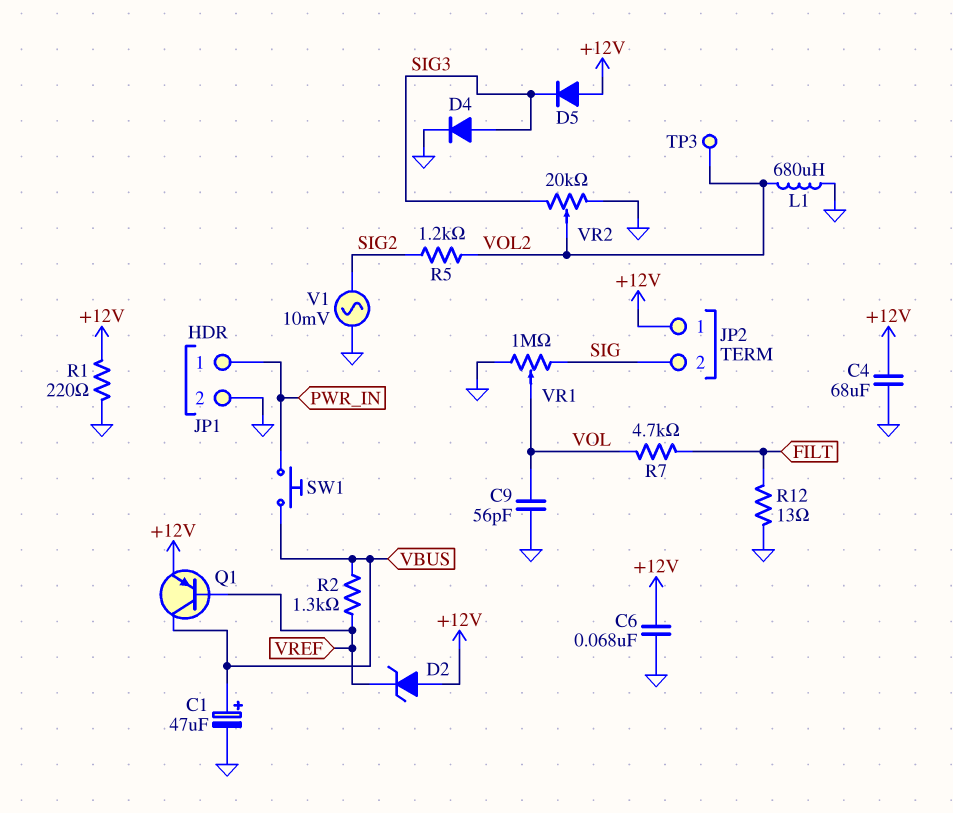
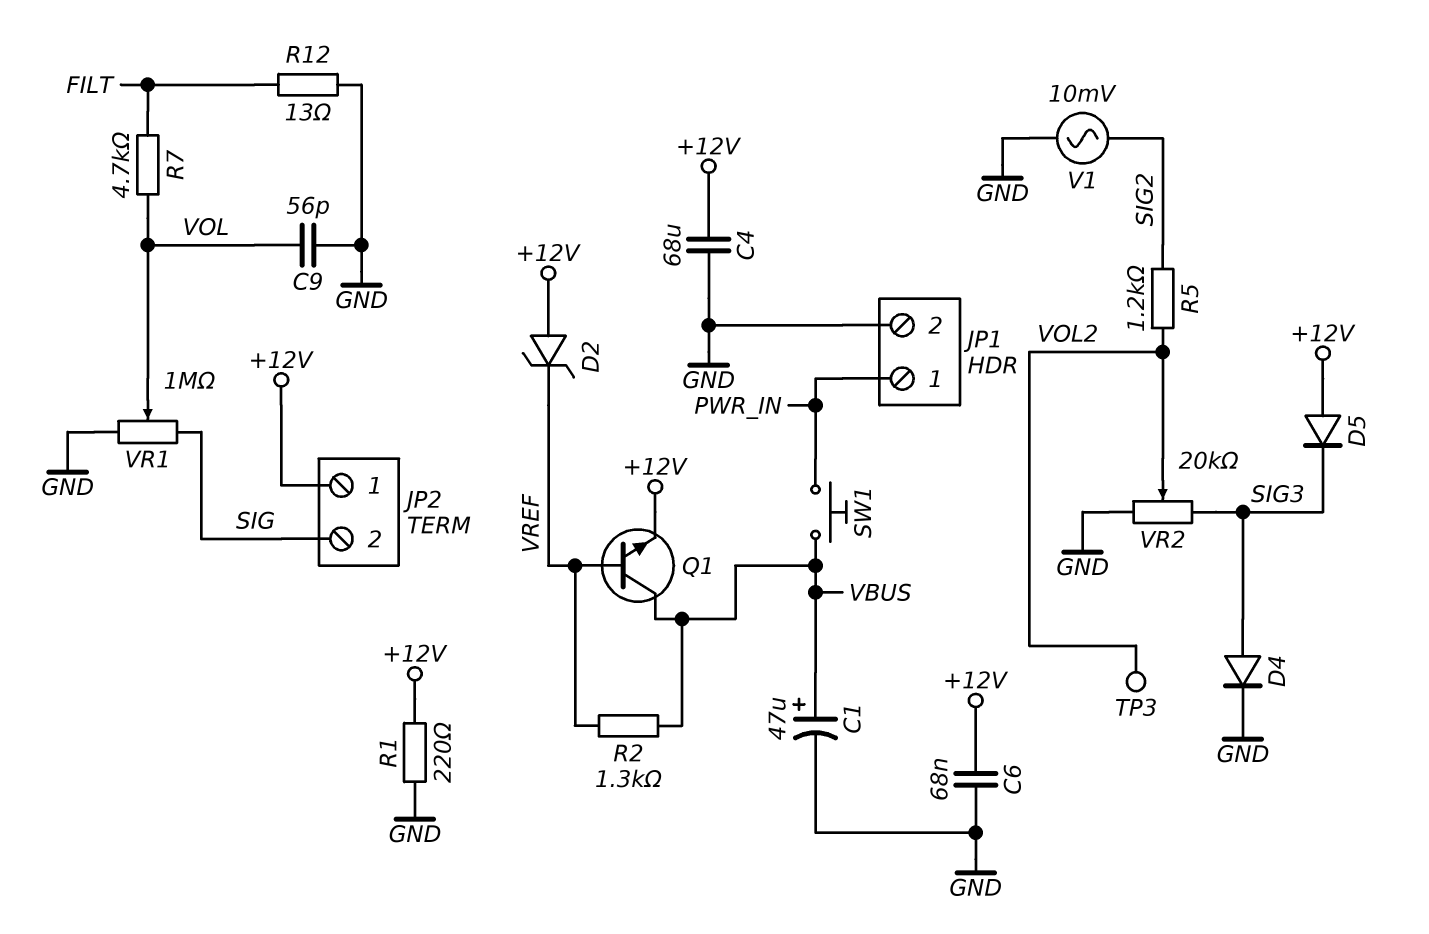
L1: 680uH (GND, VOL2) -> none
Q1: PNP (B VREF, C VBUS, E +12V) -> NPN (B VREF, C VBUS, E +12V)

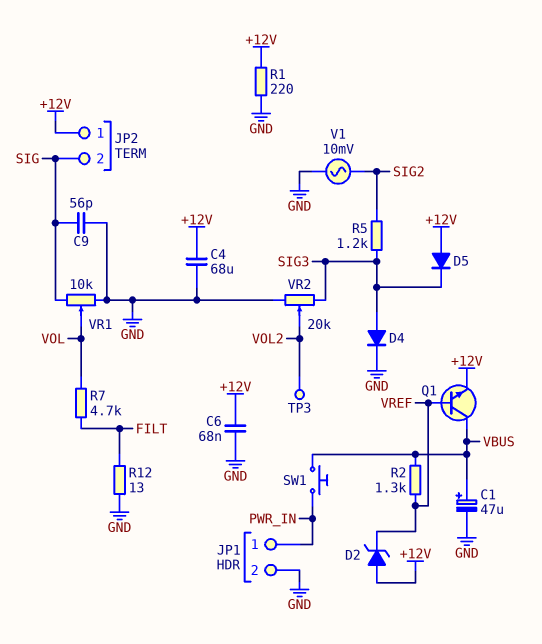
C9: 56pF (GND, VOL) -> 56pF (GND, SIG)
R5: 1.2k (SIG2, VOL2) -> 1.2k (SIG2, SIG3)
VR1: 1M (GND, SIG, wiper VOL) -> 10k (GND, SIG, wiper VOL)

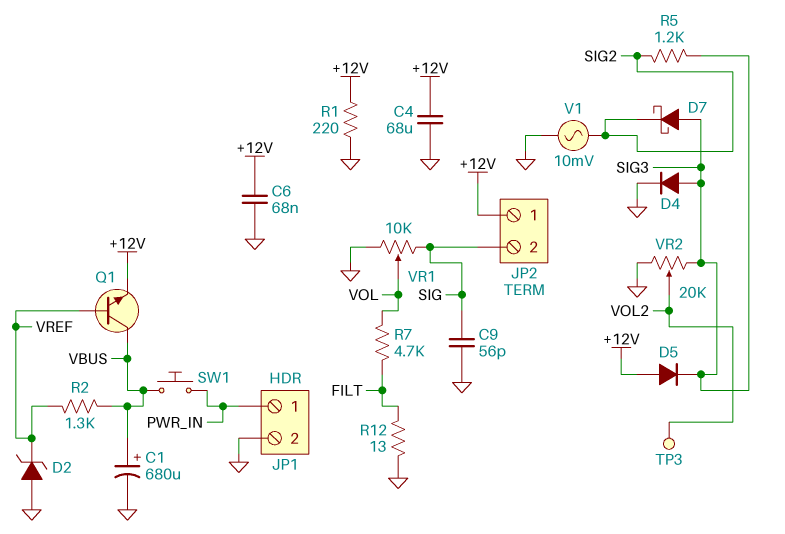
C1: 47uF (plus VBUS, minus GND) -> 680uF (plus VBUS, minus GND)
D2: zener (A +12V, K VREF) -> zener (A GND, K VREF)
D7: none -> schottky (A SIG3, K SIG2)

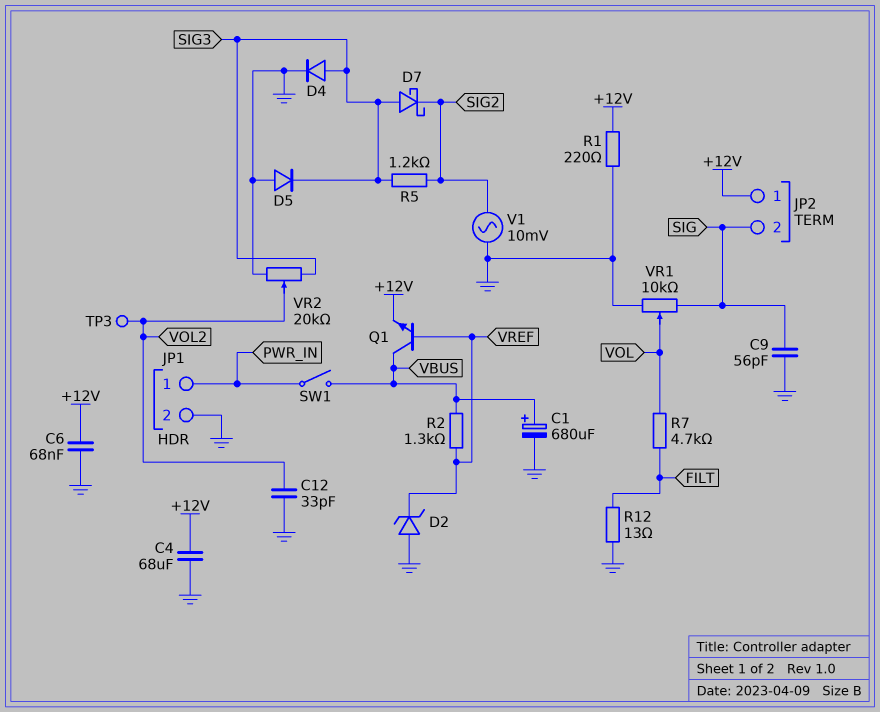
C12: none -> 33pF (GND, VOL2)
D5: diode (A +12V, K SIG3) -> diode (A GND, K SIG3)
SW1: button (PWR_IN, VBUS) -> switch (PWR_IN, VBUS)

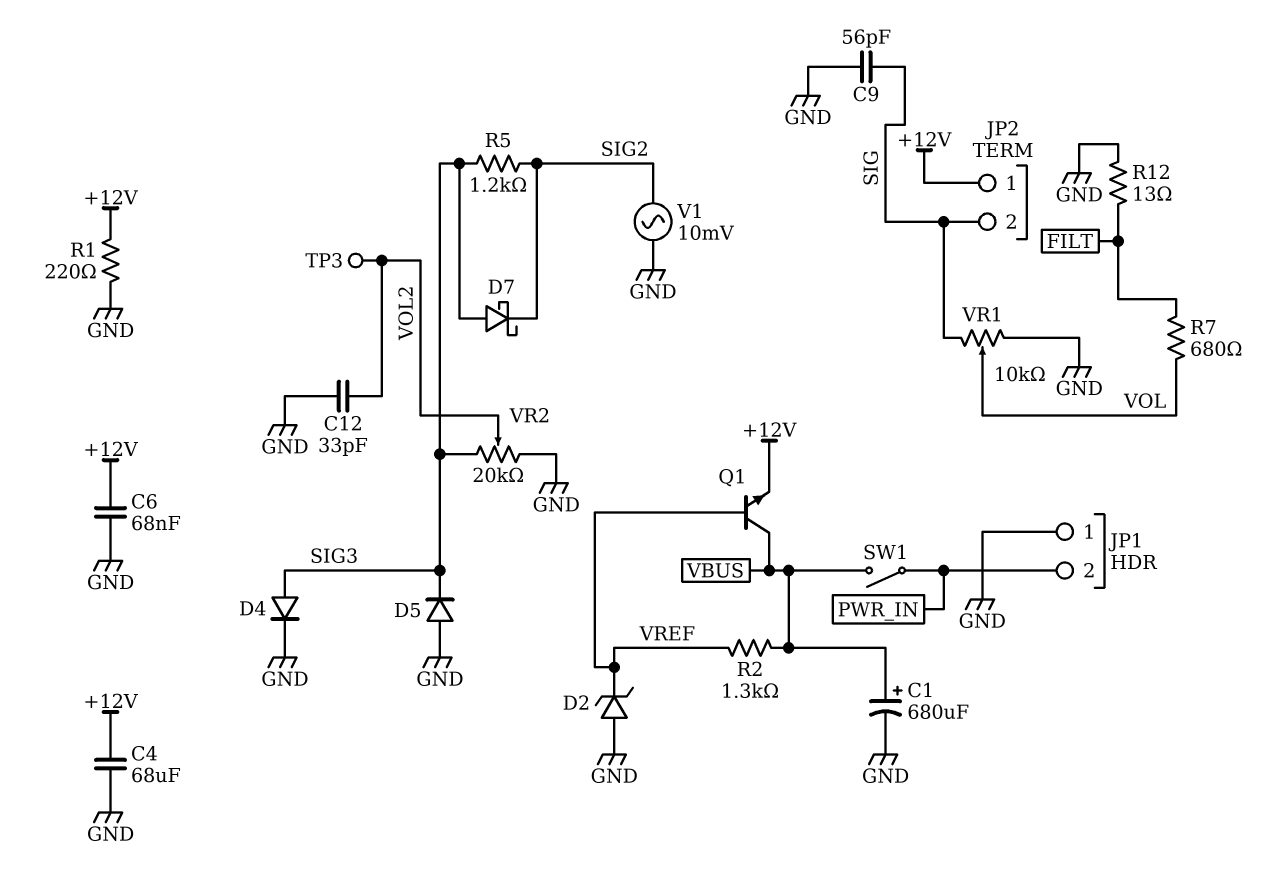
JP1 pin 1: PWR_IN -> GND
JP1 pin 2: GND -> PWR_IN
R7: 4.7k (FILT, VOL) -> 680 (FILT, VOL)

